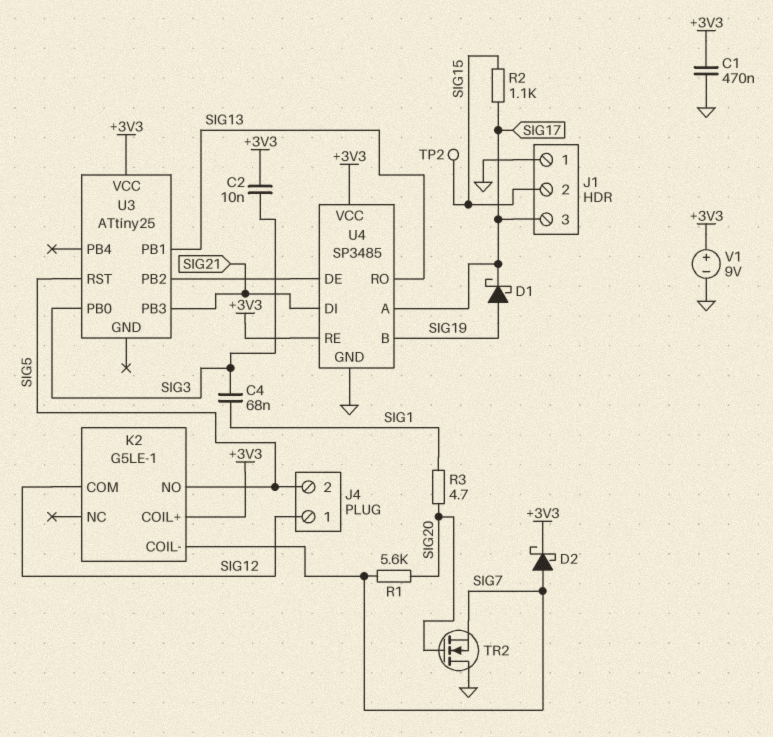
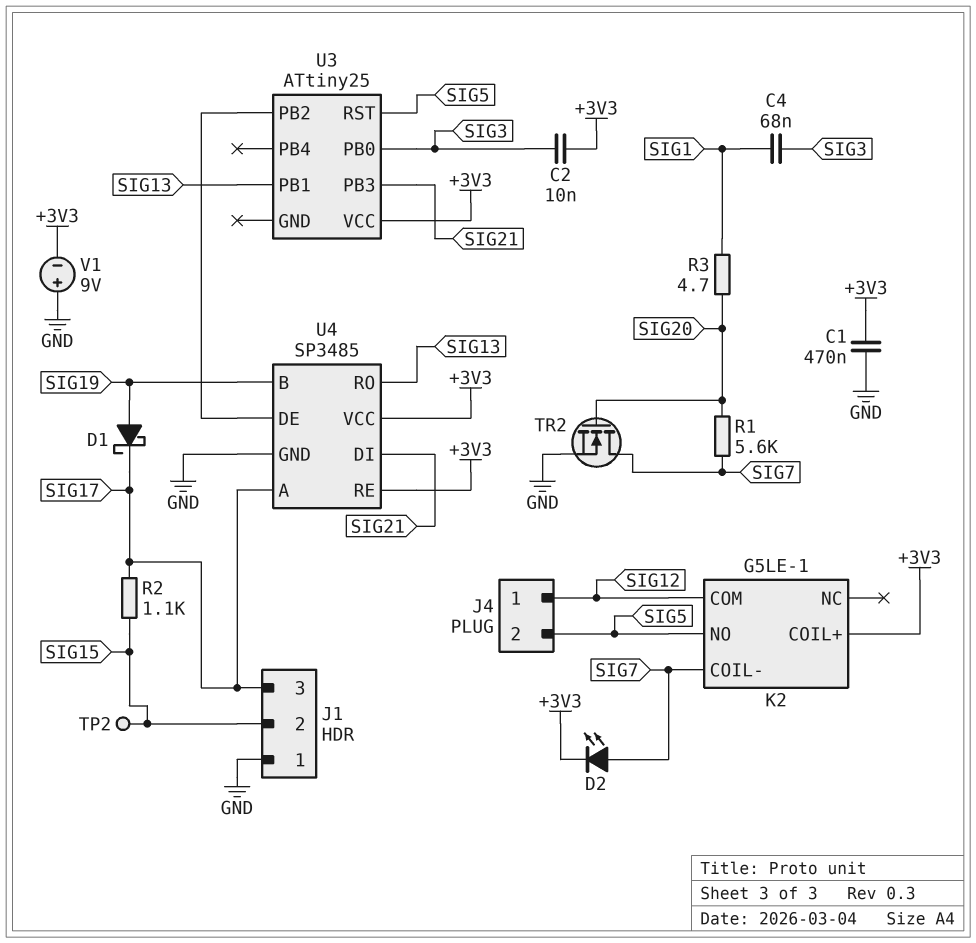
D2: schottky (A SIG7, K +3V3) -> LED (A SIG7, K +3V3)
TR2: NMOS (G SIG20, D GND, S SIG7) -> NMOS (G SIG20, D SIG7, S GND)
V1: 9V (plus +3V3, minus GND) -> 9V (plus GND, minus +3V3)

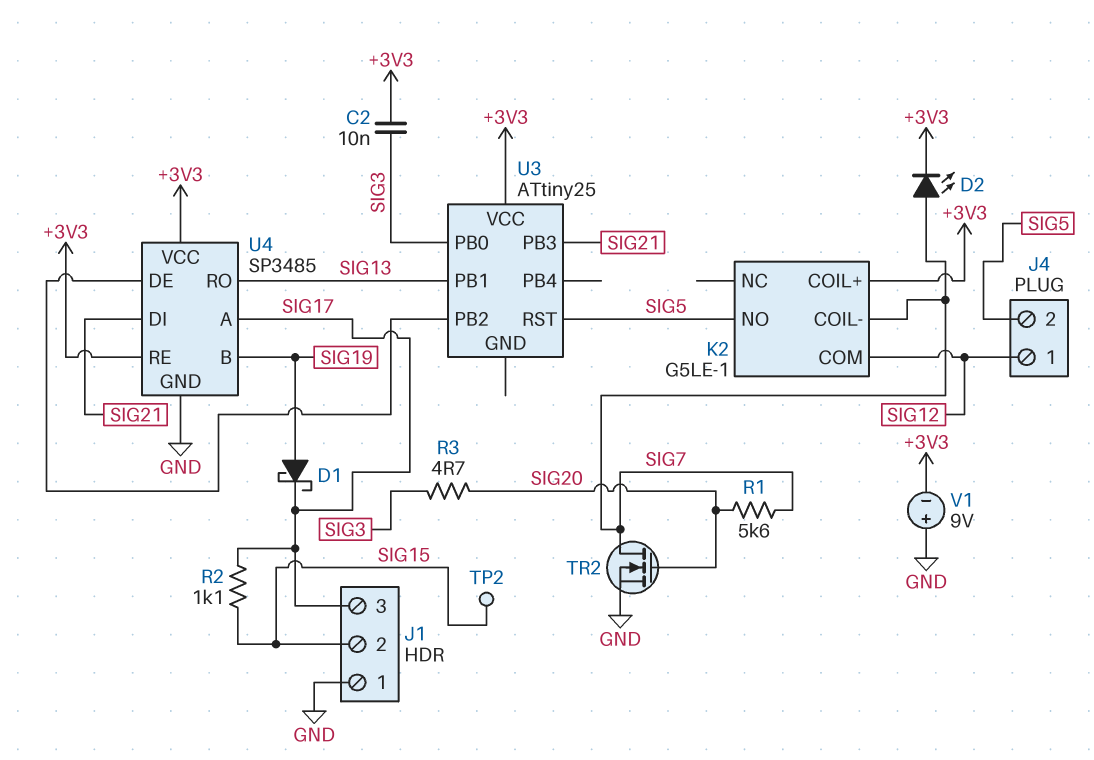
C1: 470nF (+3V3, GND) -> none
C4: 68nF (SIG1, SIG3) -> none
R3: 4.7 (SIG1, SIG20) -> 4.7 (SIG3, SIG20)

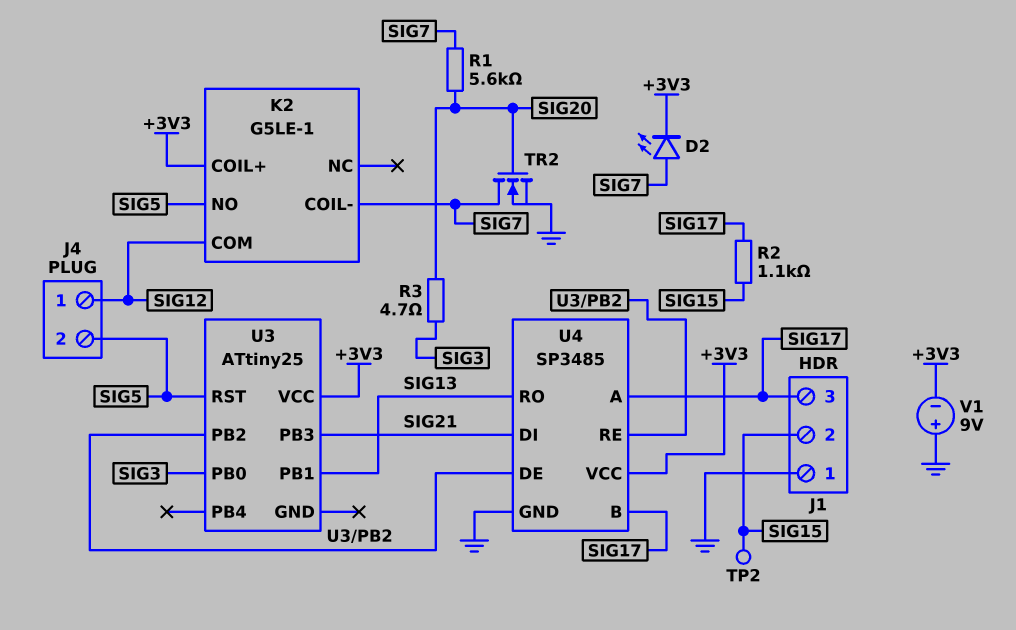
C2: 10nF (+3V3, SIG3) -> none
D1: schottky (A SIG19, K SIG17) -> none
U4 pin B: SIG19 -> SIG17
U4 pin RE: +3V3 -> U3/PB2

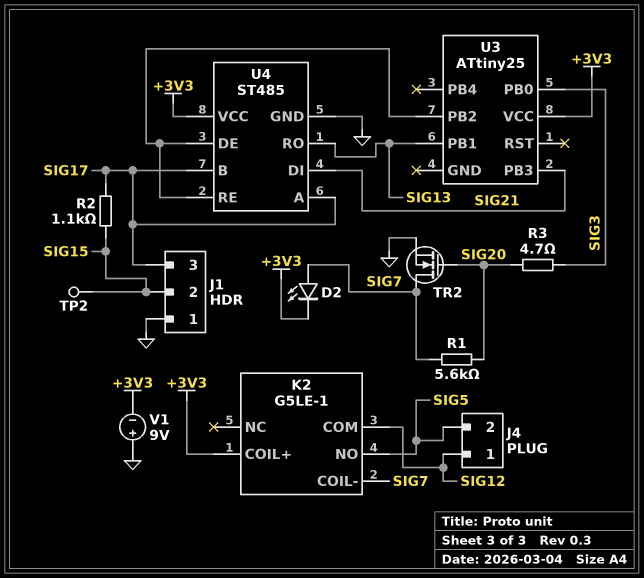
U3 pin RST: SIG5 -> none
U4: SP3485 -> ST485

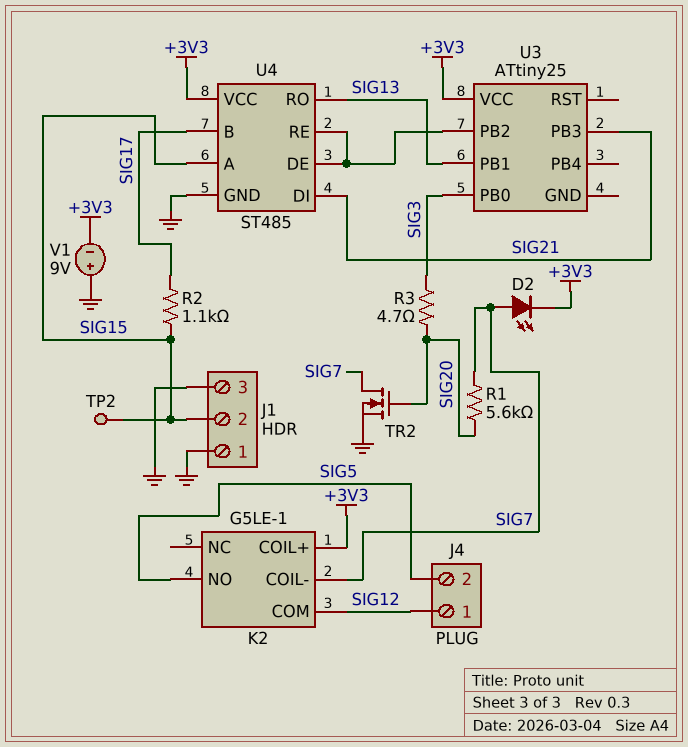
J1 pin 3: SIG17 -> GND
U4 pin A: SIG17 -> SIG15

